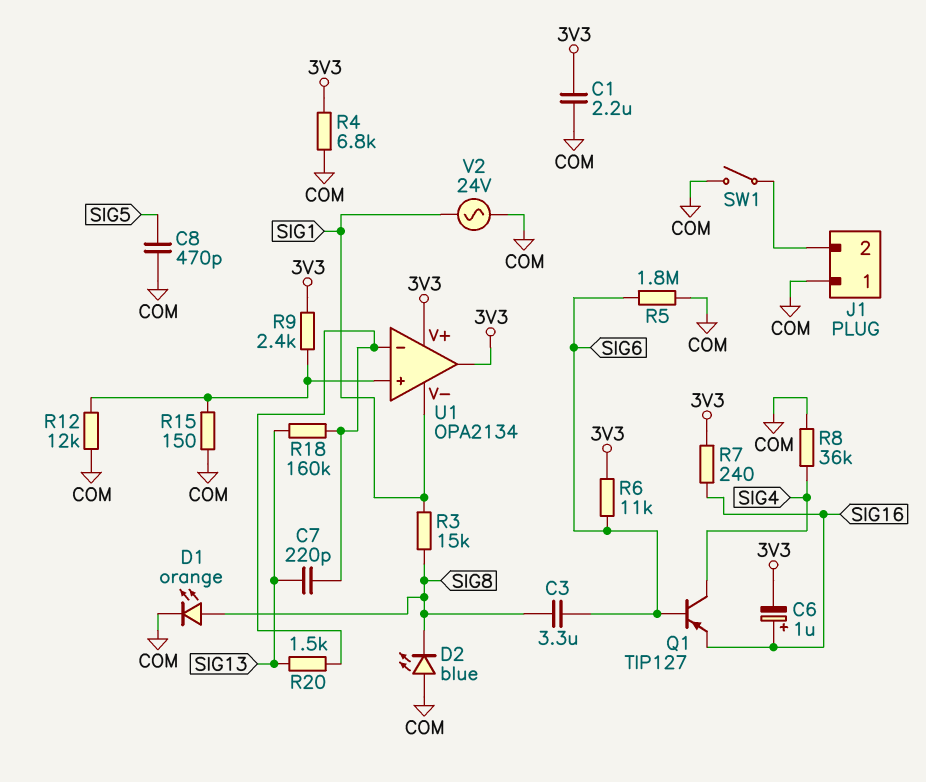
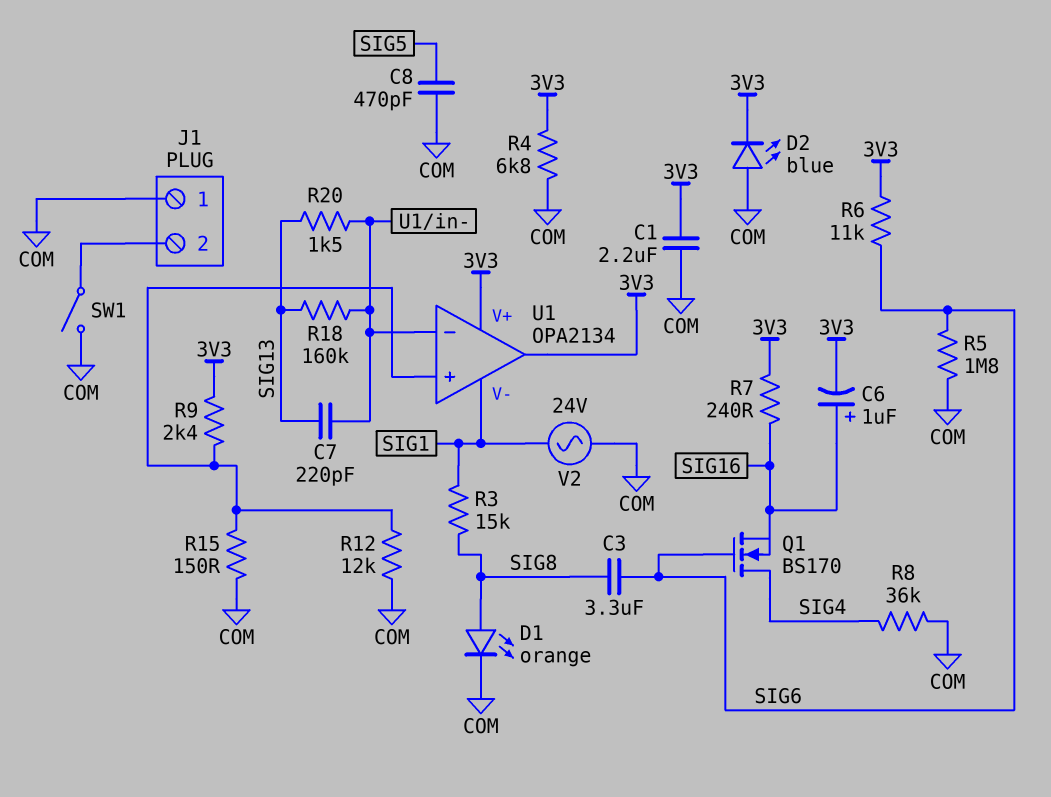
D2: LED blue (A COM, K SIG8) -> LED blue (A COM, K 3V3)
Q1: PNP TIP127 (B SIG6, C SIG4, E SIG16) -> NMOS BS170 (G SIG6, D SIG4, S SIG16)

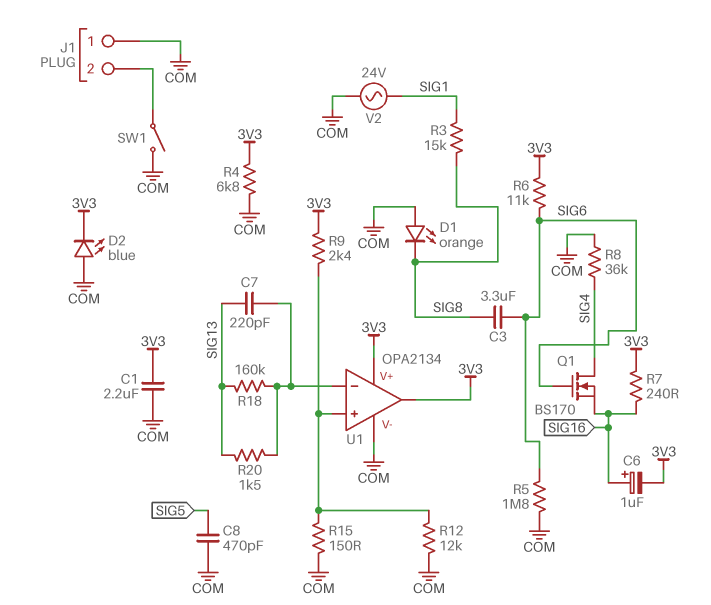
D1: LED orange (A SIG8, K COM) -> LED orange (A COM, K SIG8)
U1 pin V-: SIG1 -> COM

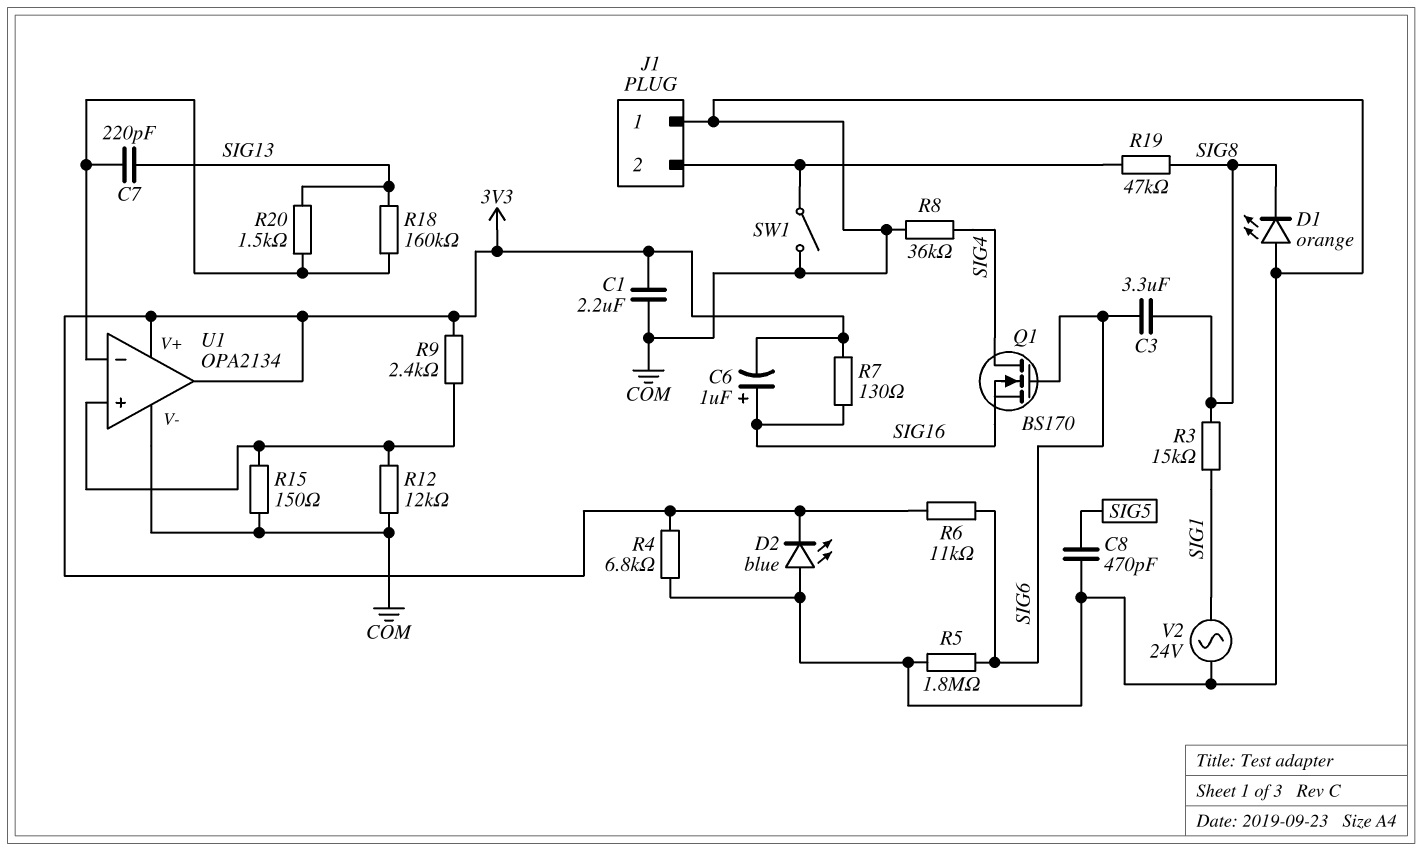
R7: 240 (3V3, SIG16) -> 130 (3V3, SIG16)
R19: none -> 47k (J1/2, SIG8)

